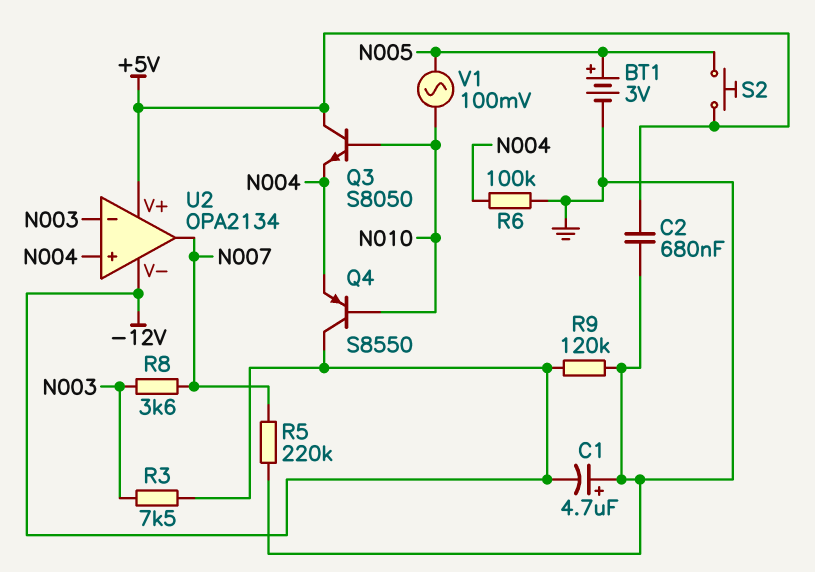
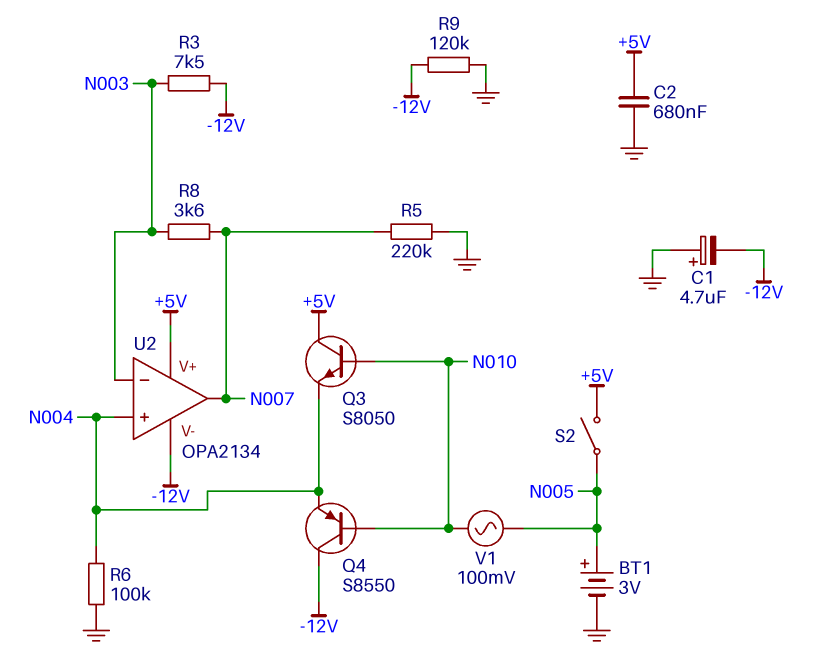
S2: button (+5V, N005) -> switch (+5V, N005)

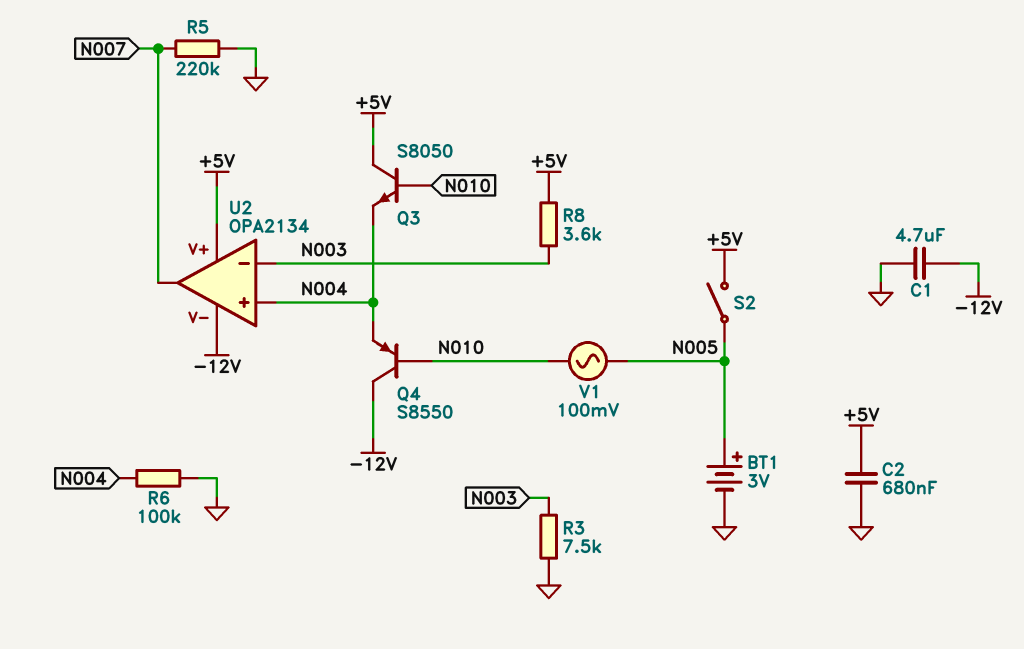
C1: 4.7uF (plus GND, minus -12V) -> 4.7uF (-12V, GND)
R3: 7.5k (-12V, N003) -> 7.5k (GND, N003)
R8: 3.6k (N003, N007) -> 3.6k (+5V, N003)
R9: 120k (-12V, GND) -> none

